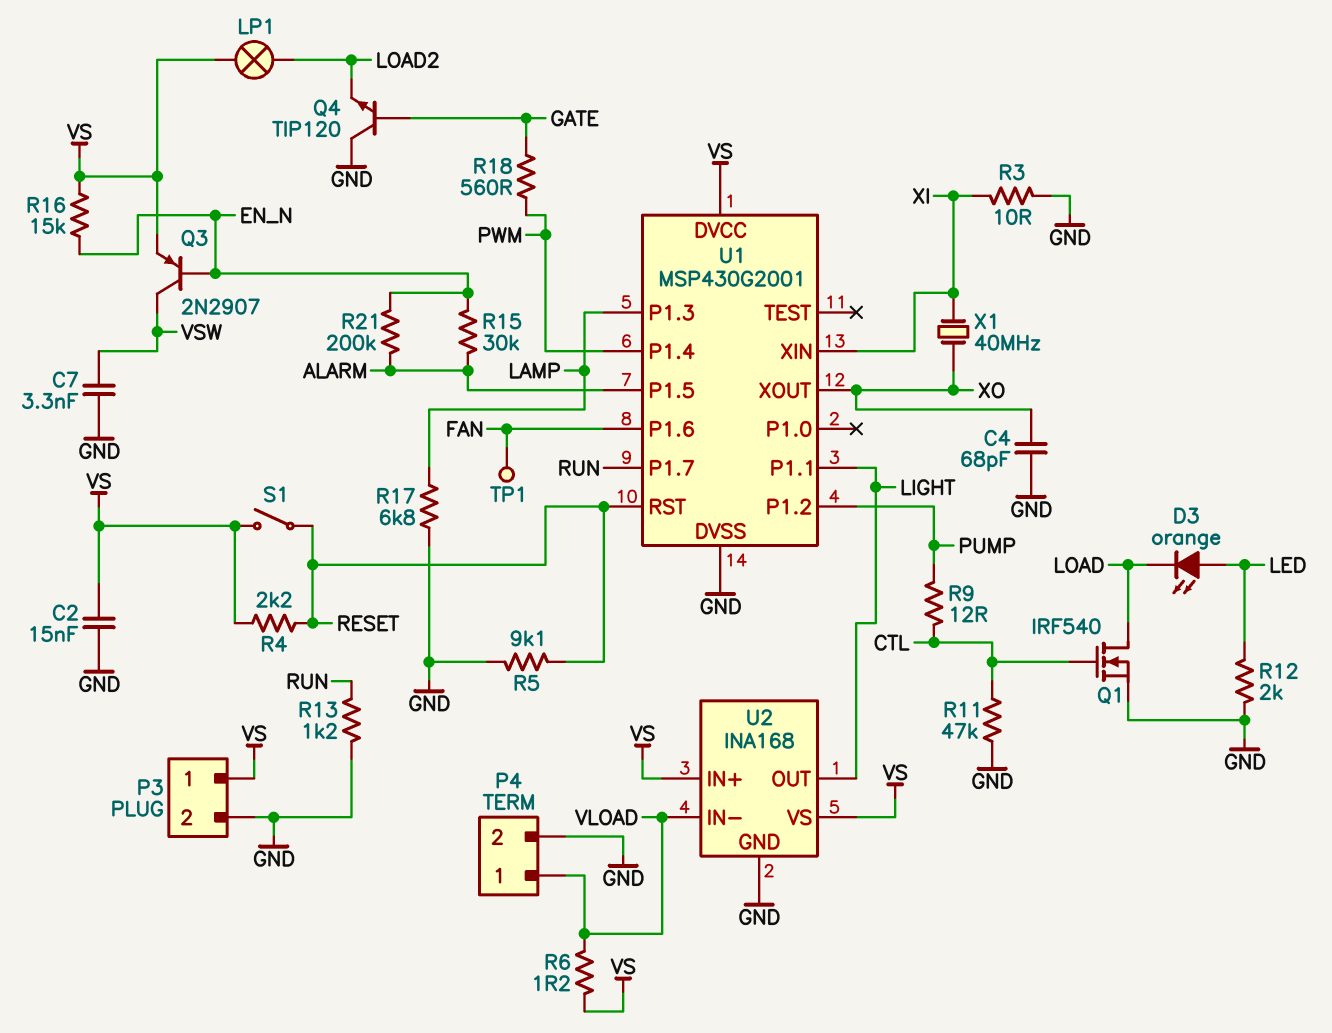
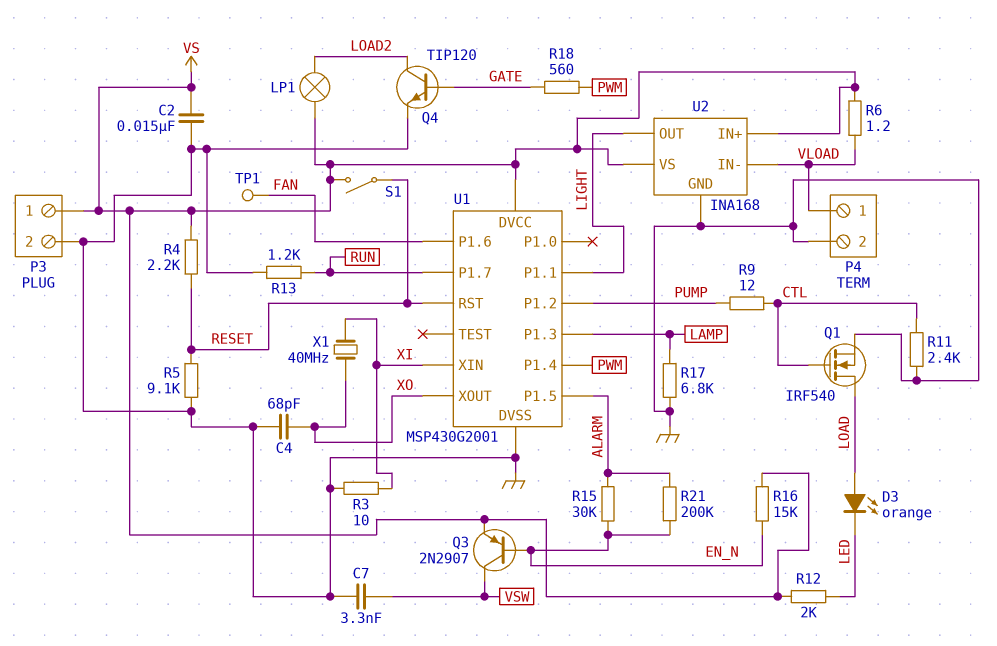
D3: LED orange (A LED, K LOAD) -> LED orange (A LOAD, K LED)
Q4: NPN TIP120 (B GATE, C GND, E LOAD2) -> NPN TIP120 (B GATE, C LOAD2, E GND)
R11: 47k (CTL, GND) -> 2.4k (CTL, GND)
R12: 2k (GND, LED) -> 2k (LED, VS)

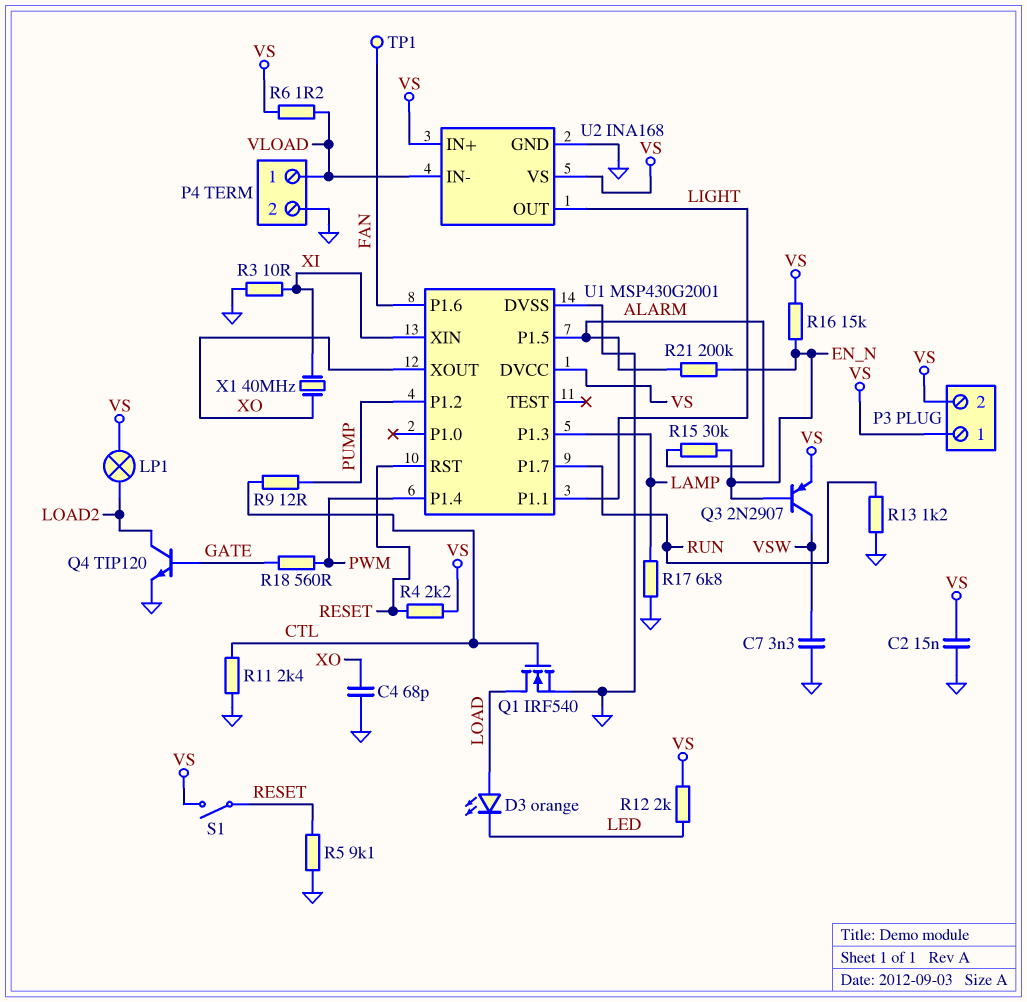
P3 pin 2: GND -> VS

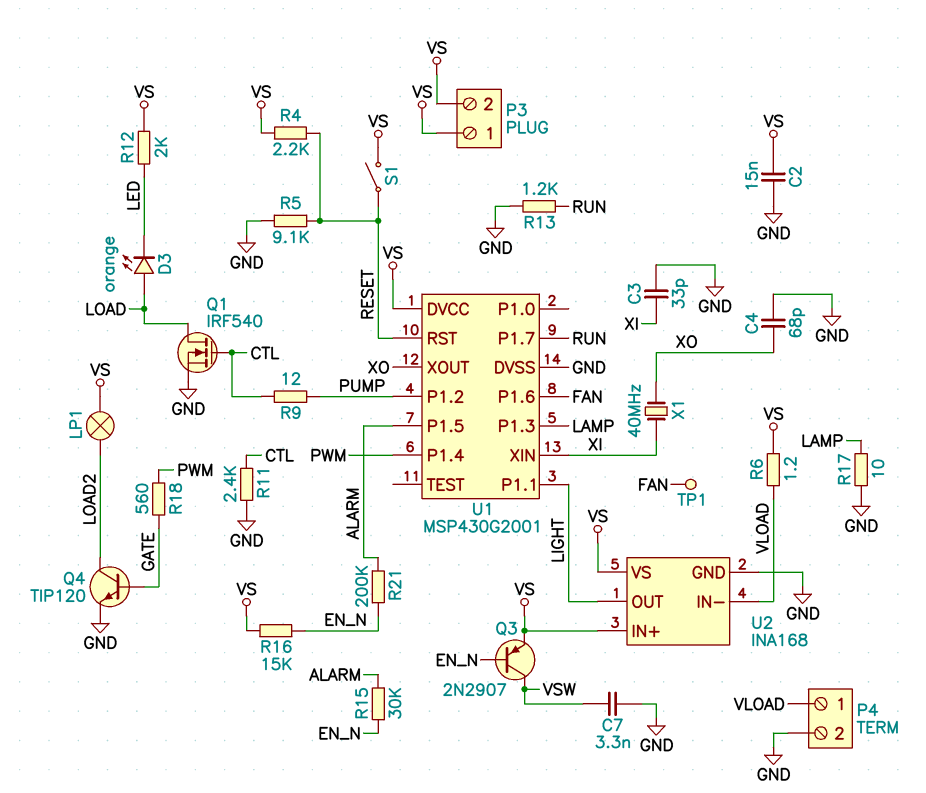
C3: none -> 33pF (GND, XI)
R3: 10 (GND, XI) -> none
R17: 6.8k (GND, LAMP) -> 10 (GND, LAMP)

